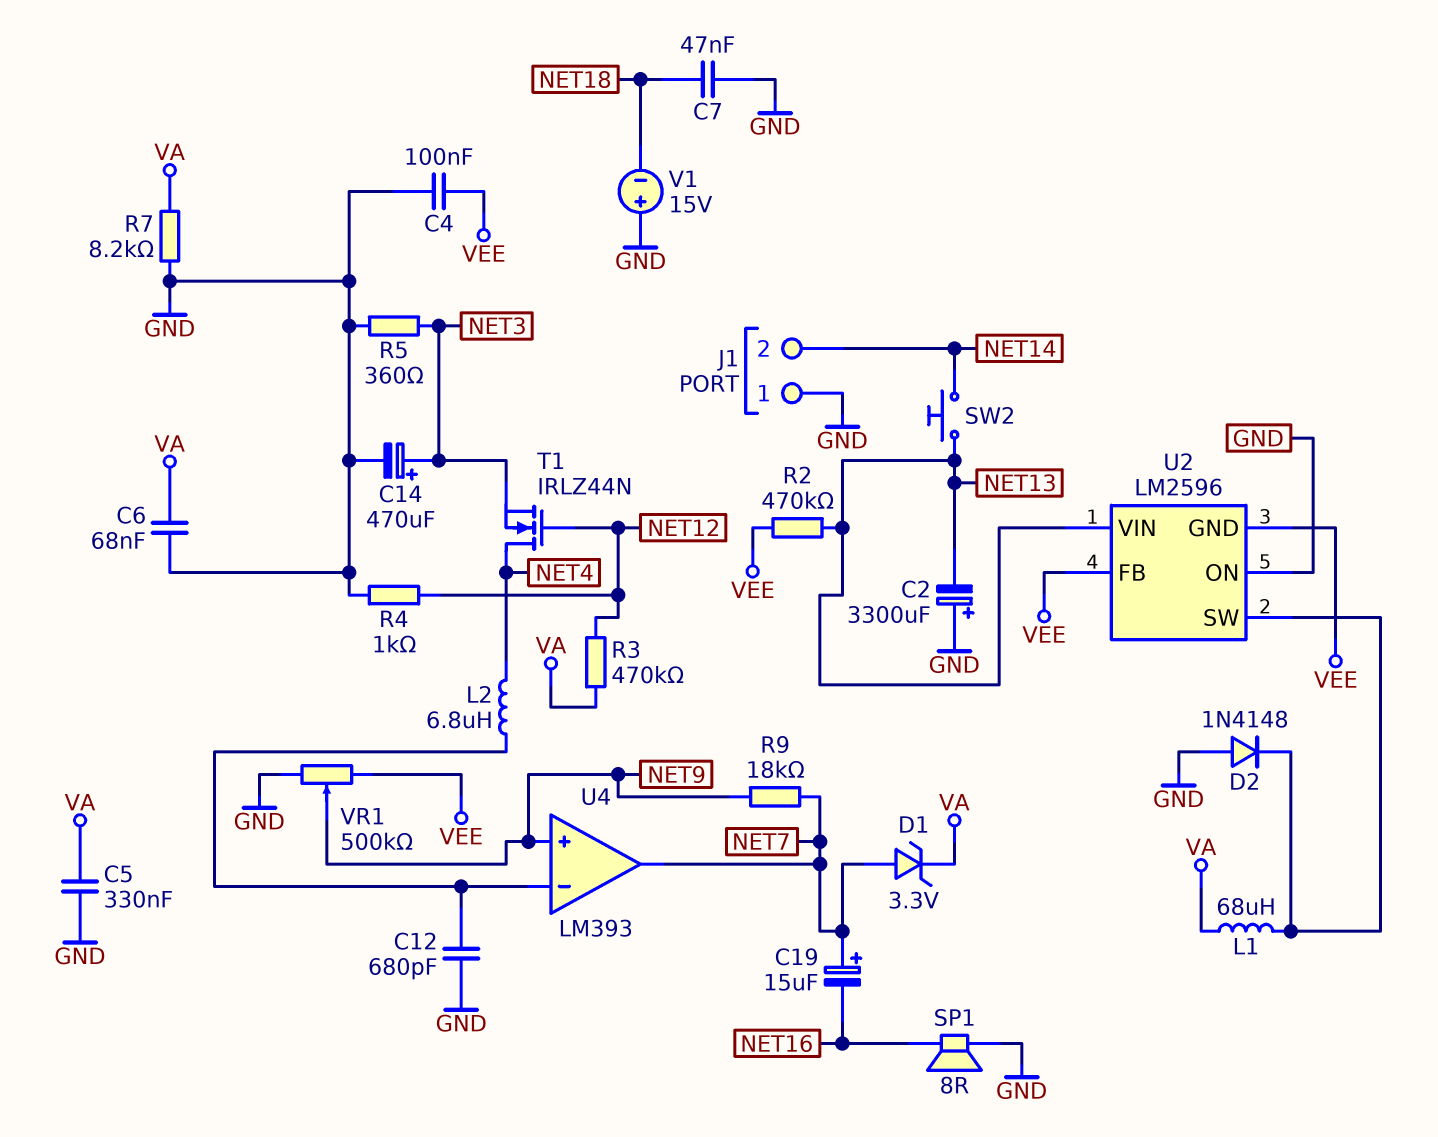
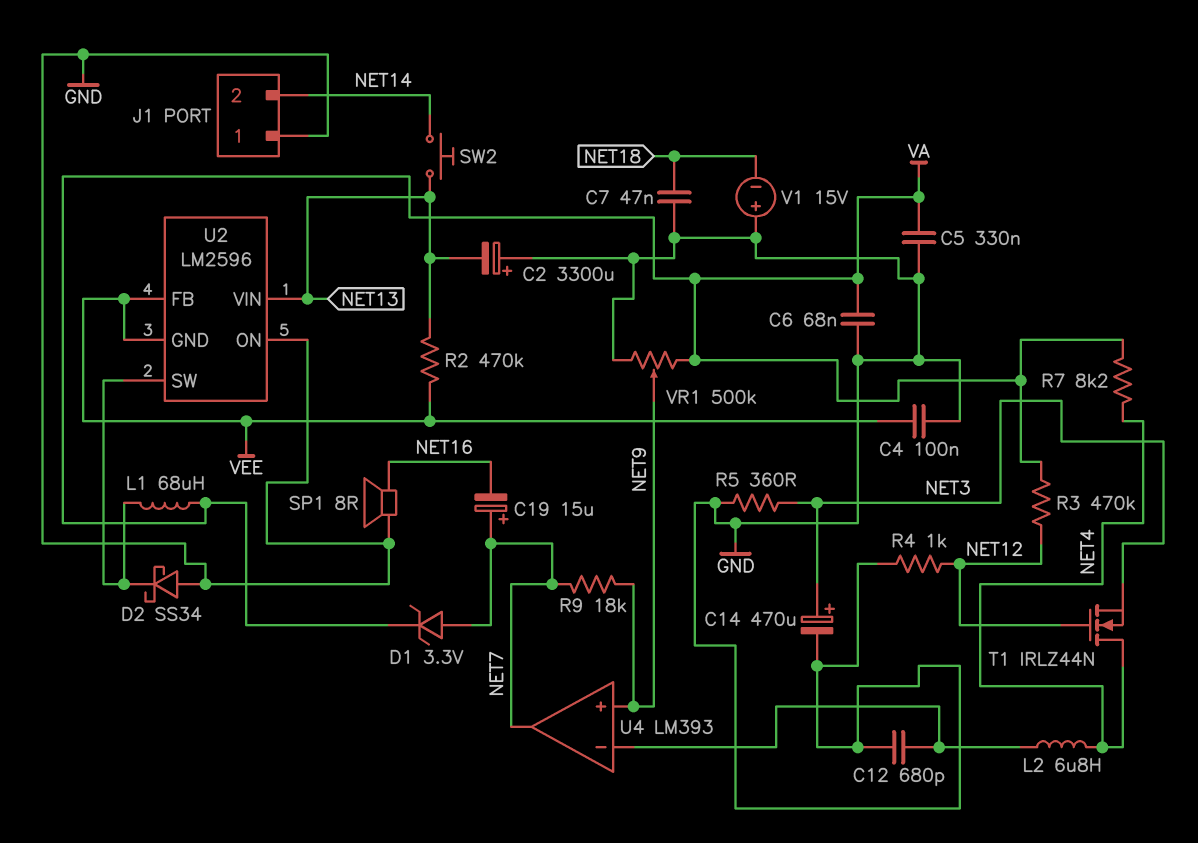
D2: diode 1N4148 (A GND, K U2/SW) -> schottky SS34 (A GND, K U2/SW)
R7: 8.2k (GND, VA) -> 8.2k (NET4, VA)
VR1: 500k (GND, VEE, wiper NET9) -> 500k (GND, VA, wiper NET9)

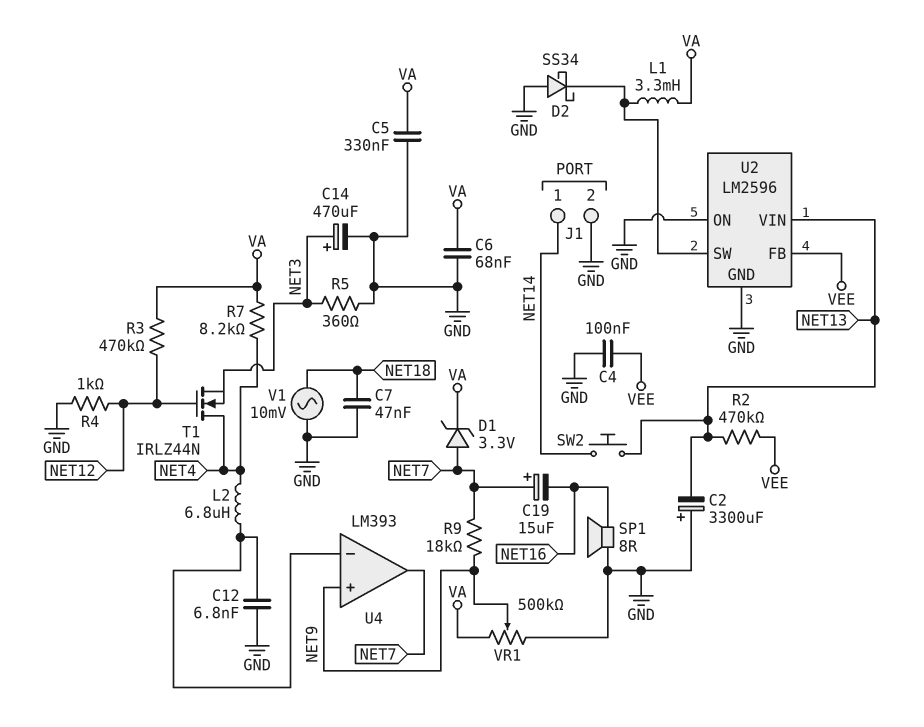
C12: 680pF (GND, U4/in-) -> 6.8nF (GND, U4/in-)
J1 pin 1: GND -> NET14
J1 pin 2: NET14 -> GND
L1: 68uH (U2/SW, VA) -> 3.3mH (U2/SW, VA)
U2 pin GND: VEE -> GND
V1: 15V (plus GND, minus NET18) -> AC 10mV (GND, NET18)

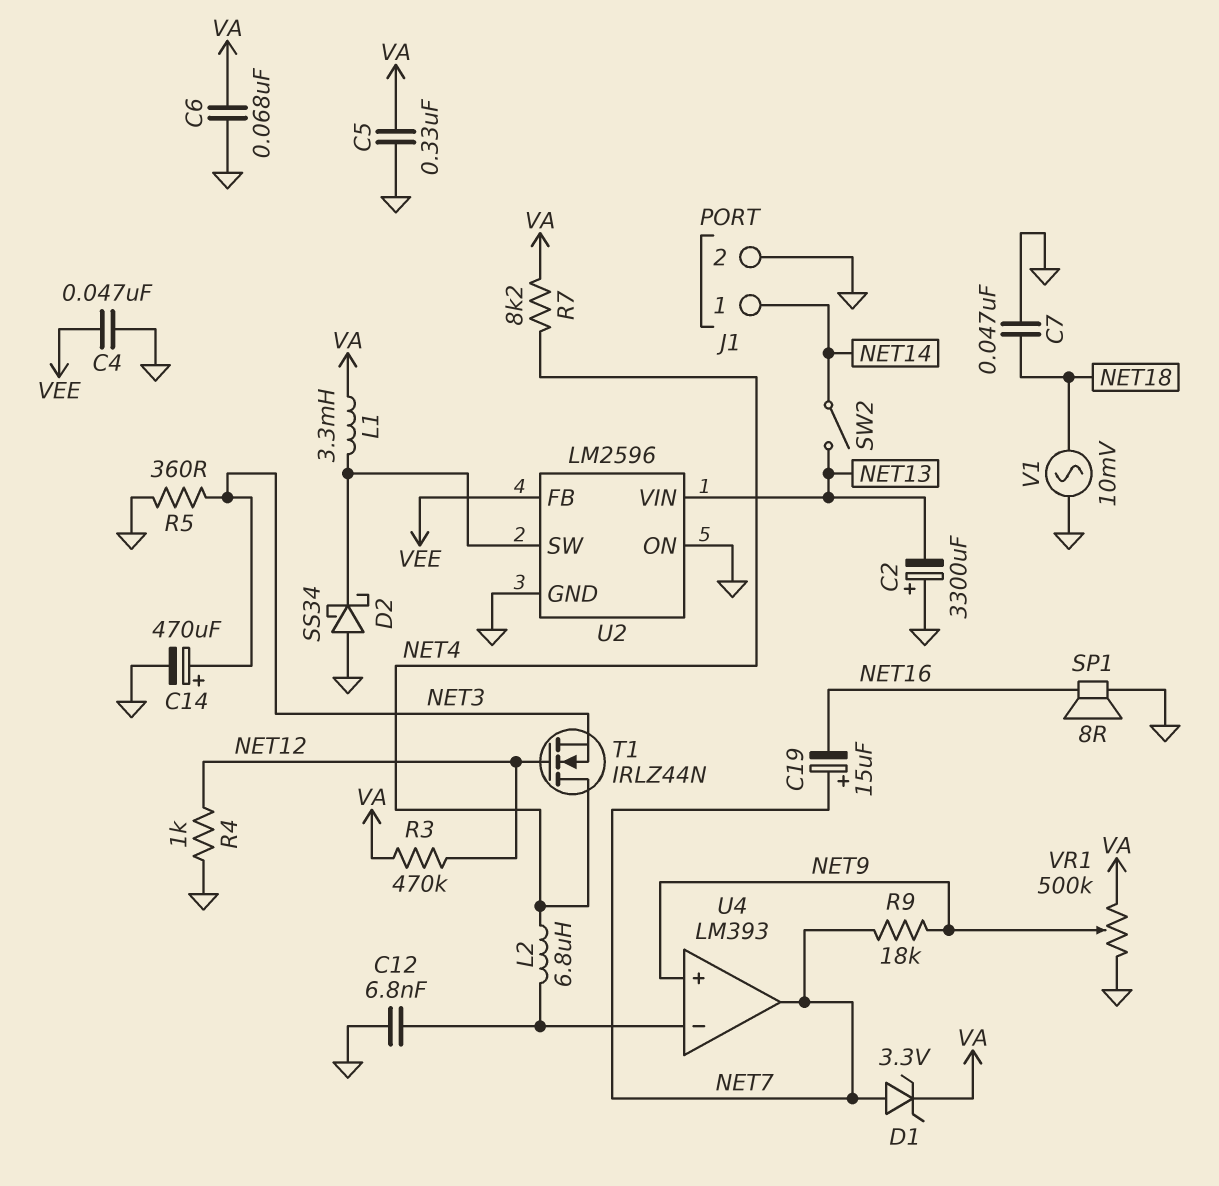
C4: 100nF (GND, VEE) -> 47nF (GND, VEE)
R2: 470k (NET13, VEE) -> none
SW2: button (NET13, NET14) -> switch (NET13, NET14)

